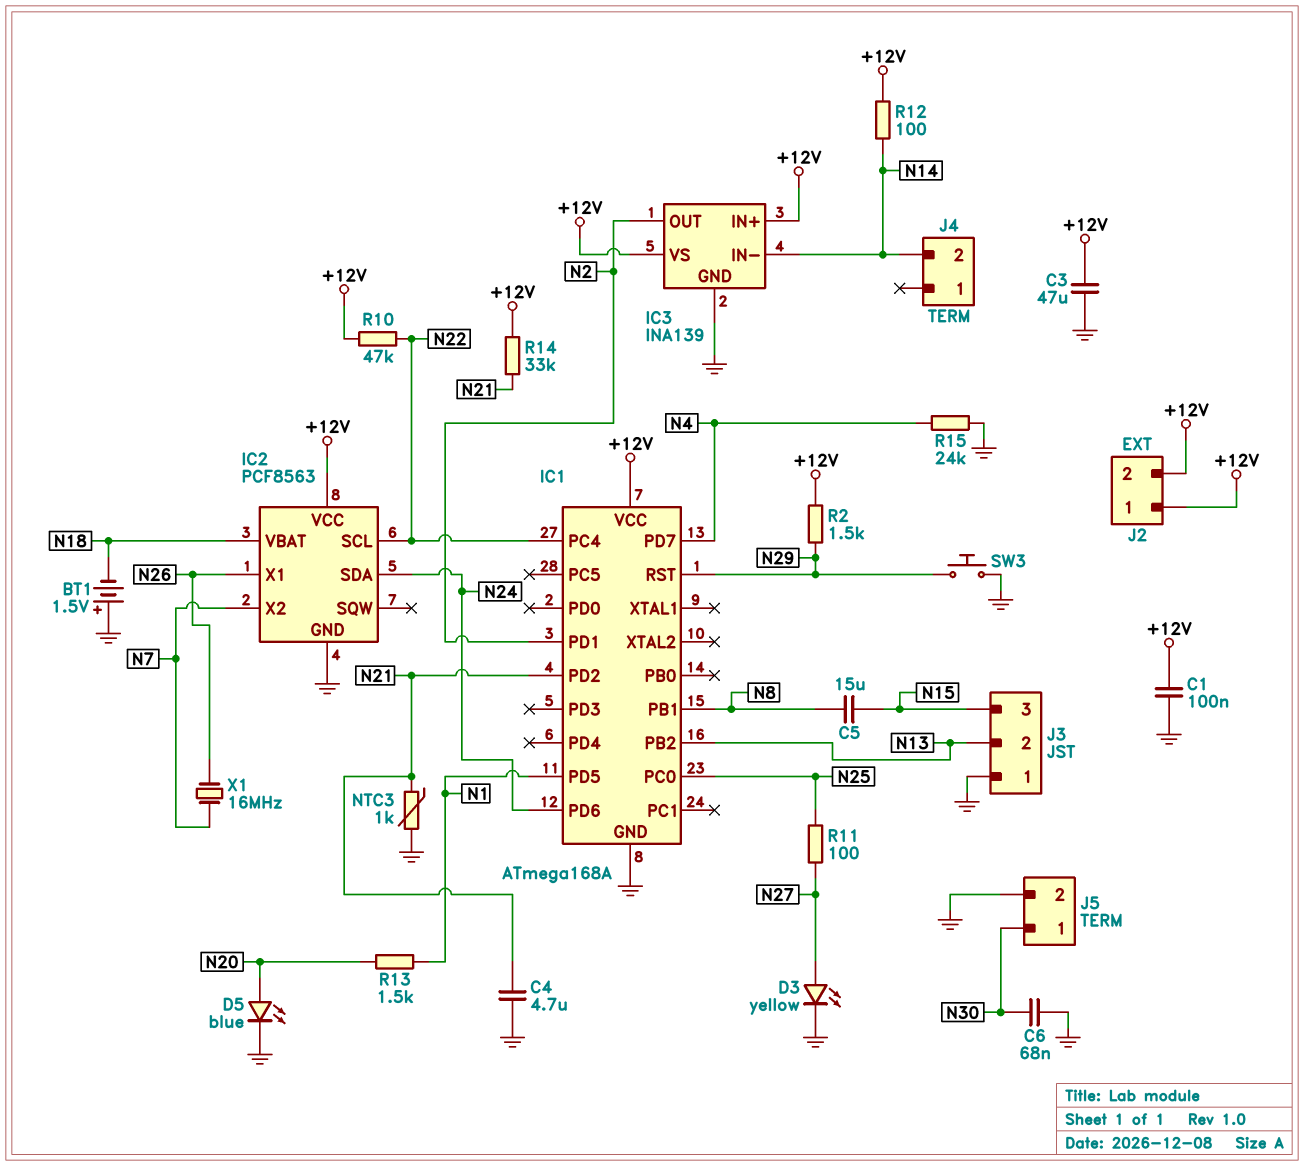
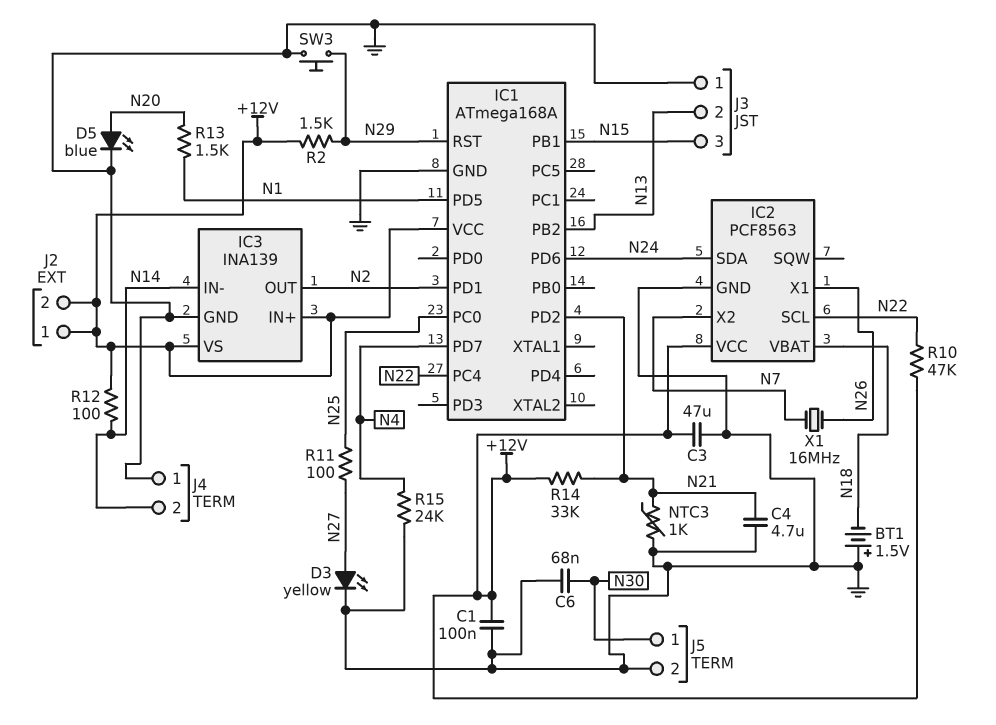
C5: 15uF (N8, N15) -> none
IC1 pin PB1: N8 -> N15
J4 pin 1: none -> GND

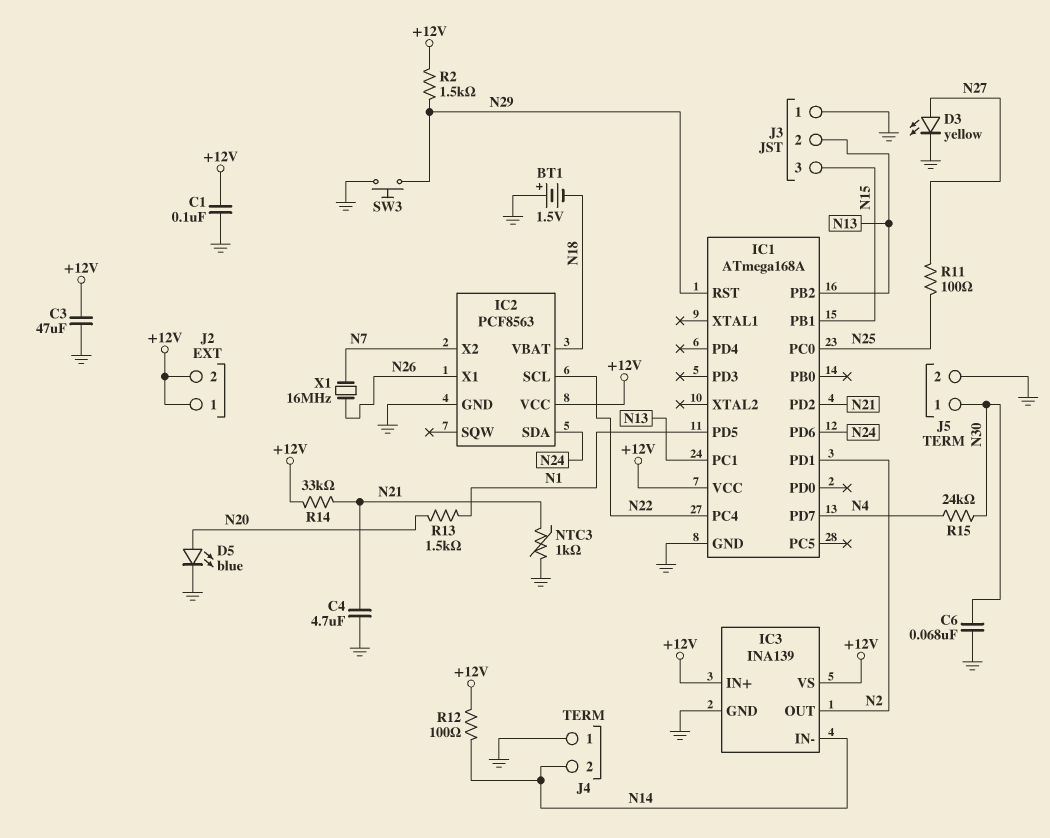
IC1 pin PC1: none -> N13
R10: 47k (+12V, N22) -> none
R15: 24k (GND, N4) -> 24k (N4, N30)

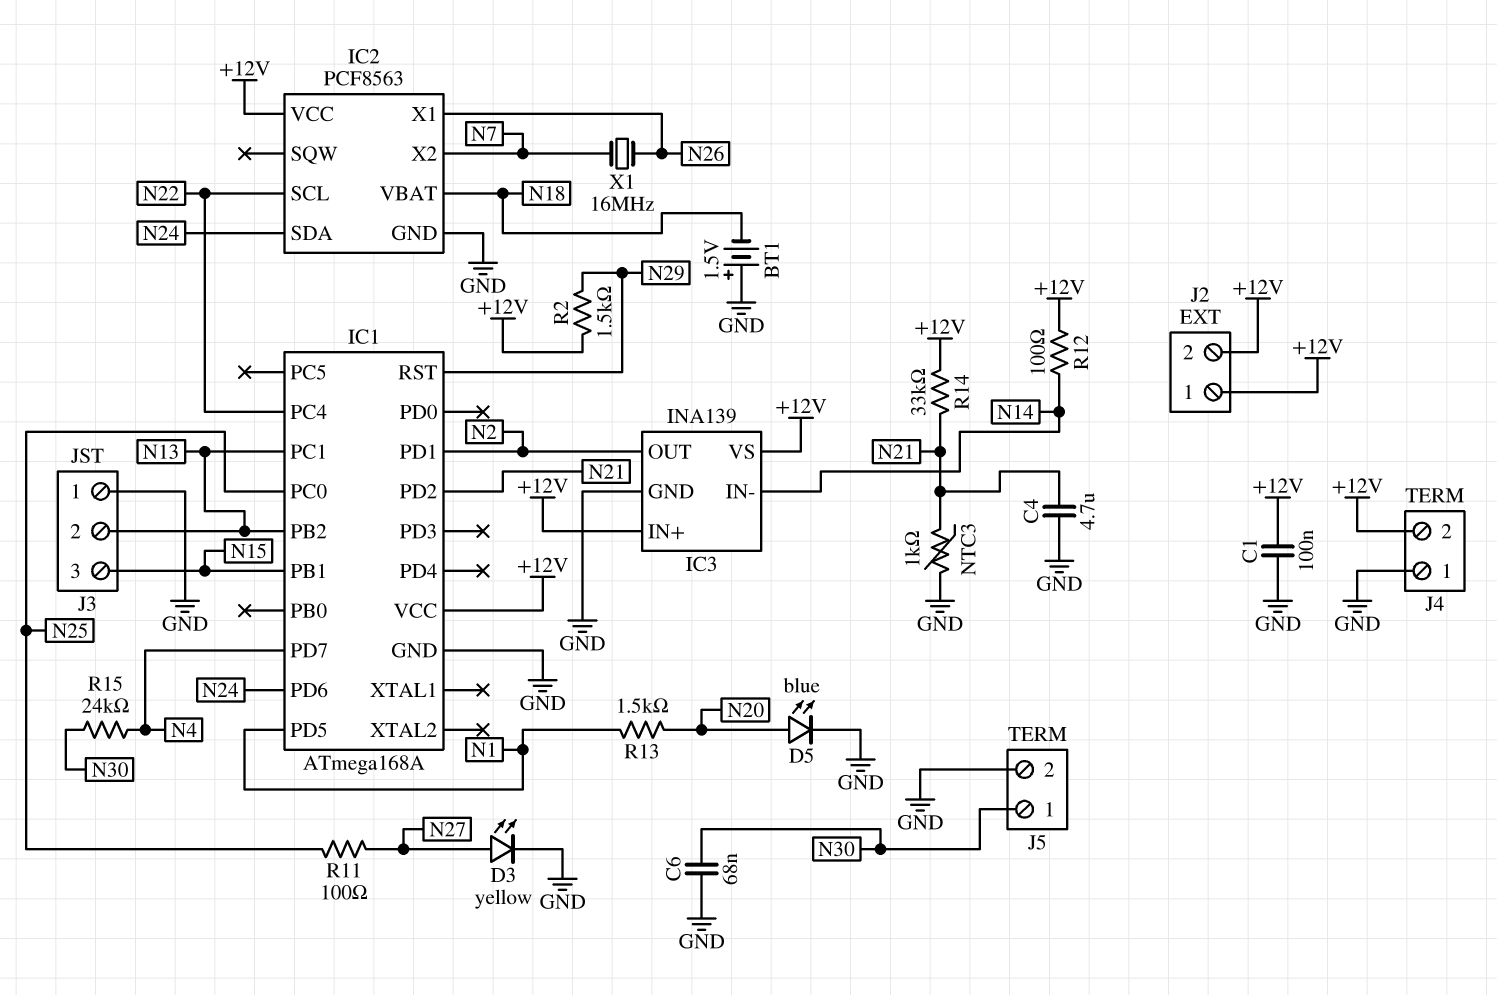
C3: 47uF (+12V, GND) -> none
J4 pin 2: N14 -> +12V
SW3: button (GND, N29) -> none

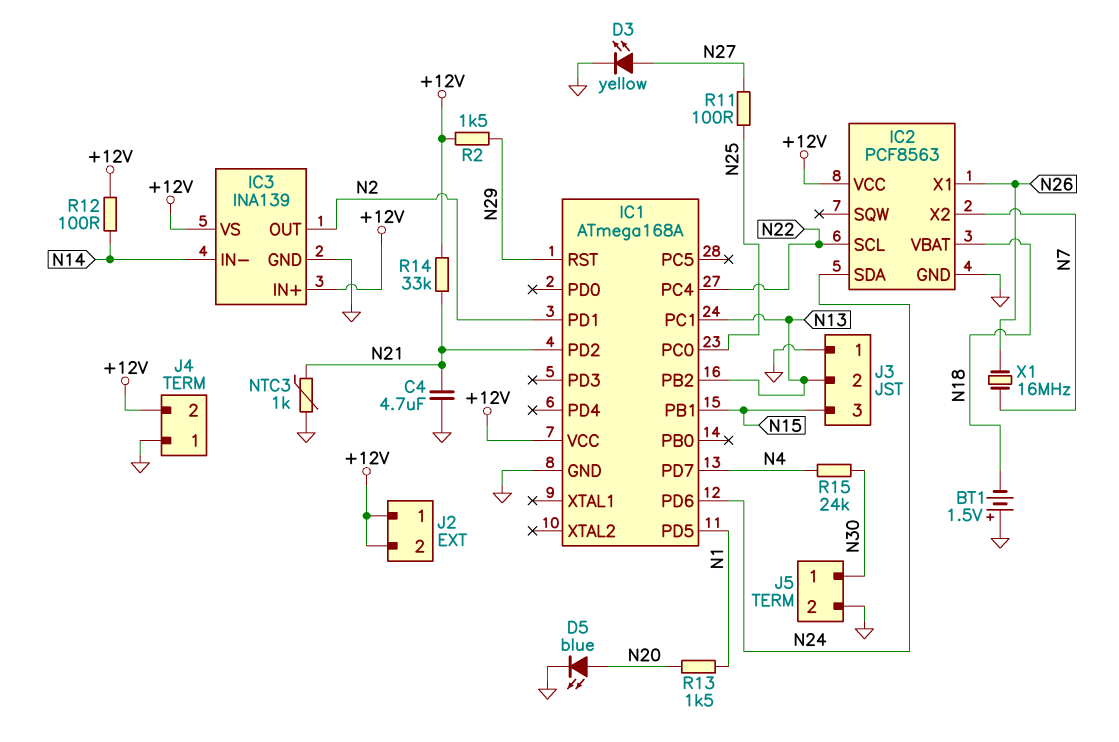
C1: 100nF (+12V, GND) -> none
C6: 68nF (GND, N30) -> none

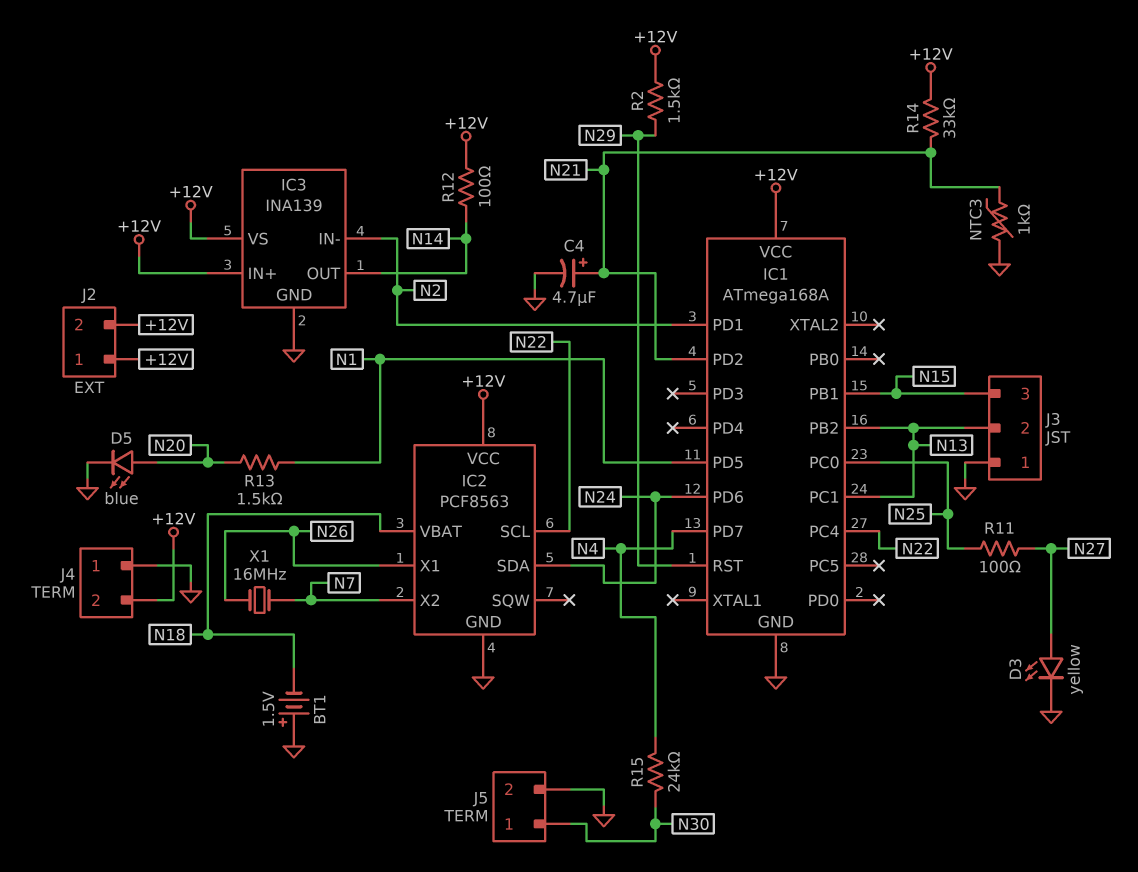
C4: 4.7uF (GND, N21) -> 4.7uF (plus N21, minus GND)
IC3 pin IN-: N14 -> N2
IC3 pin OUT: N2 -> N14

